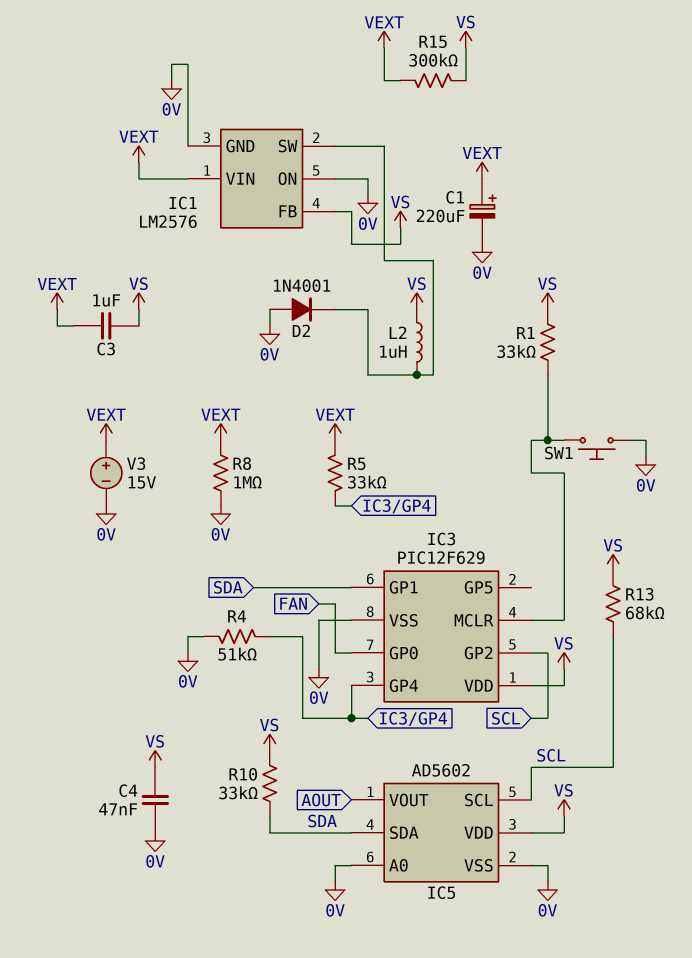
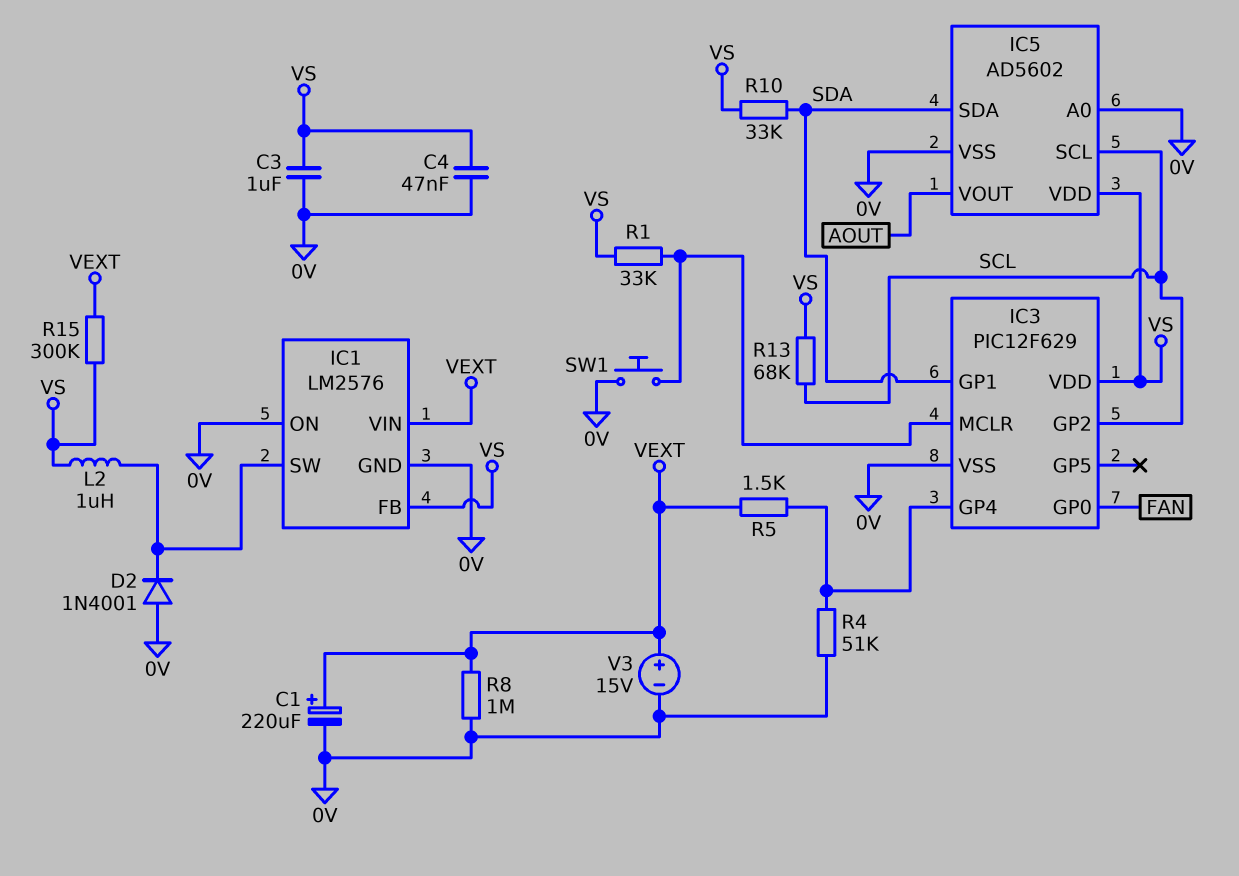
C3: 1uF (VEXT, VS) -> 1uF (0V, VS)
R5: 33k (IC3/GP4, VEXT) -> 1.5k (IC3/GP4, VEXT)

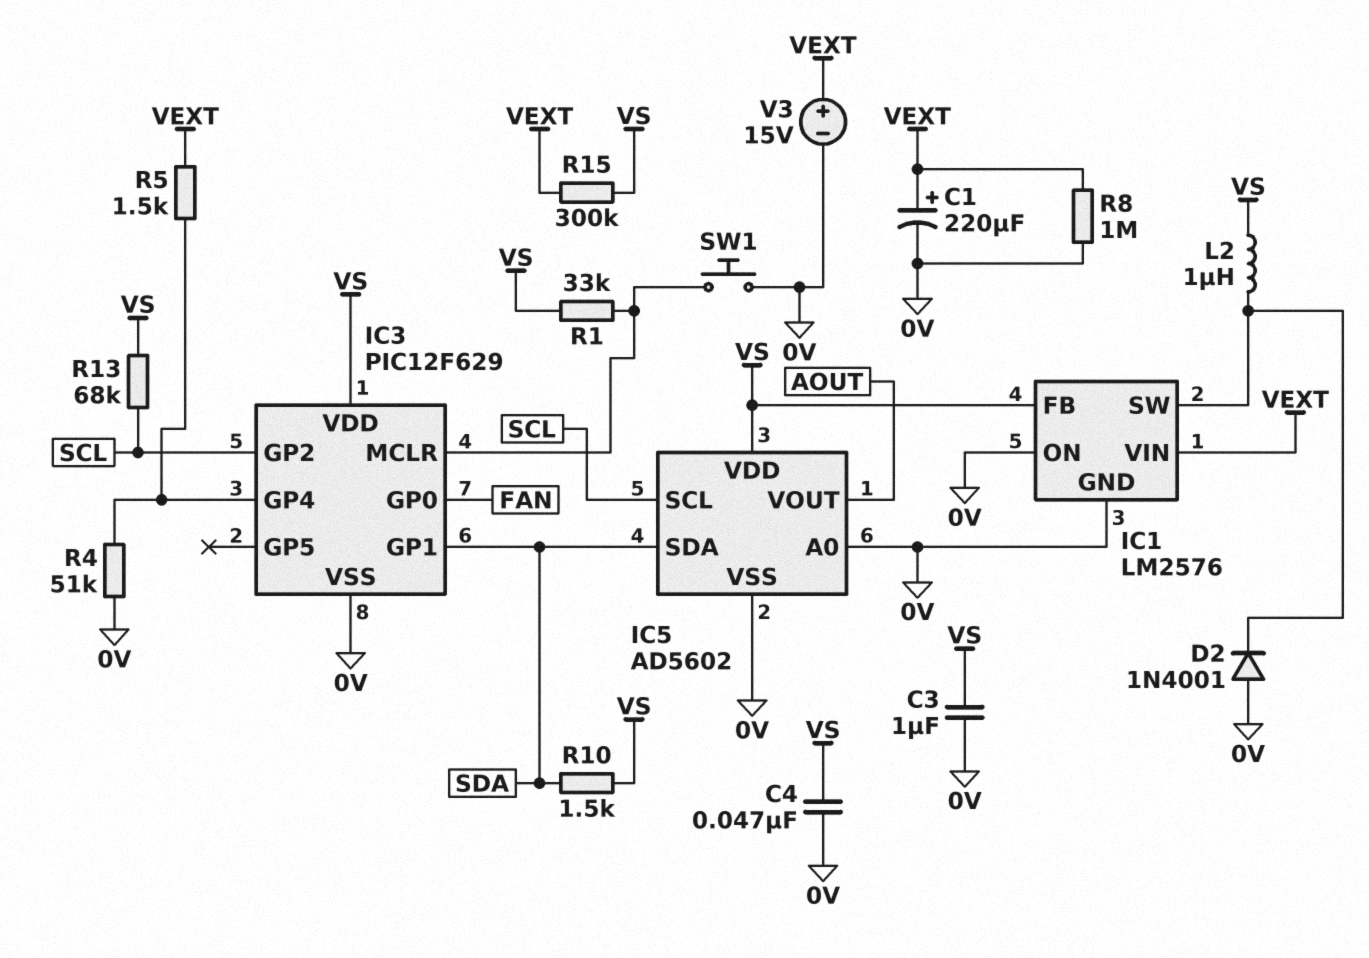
R10: 33k (SDA, VS) -> 1.5k (SDA, VS)

